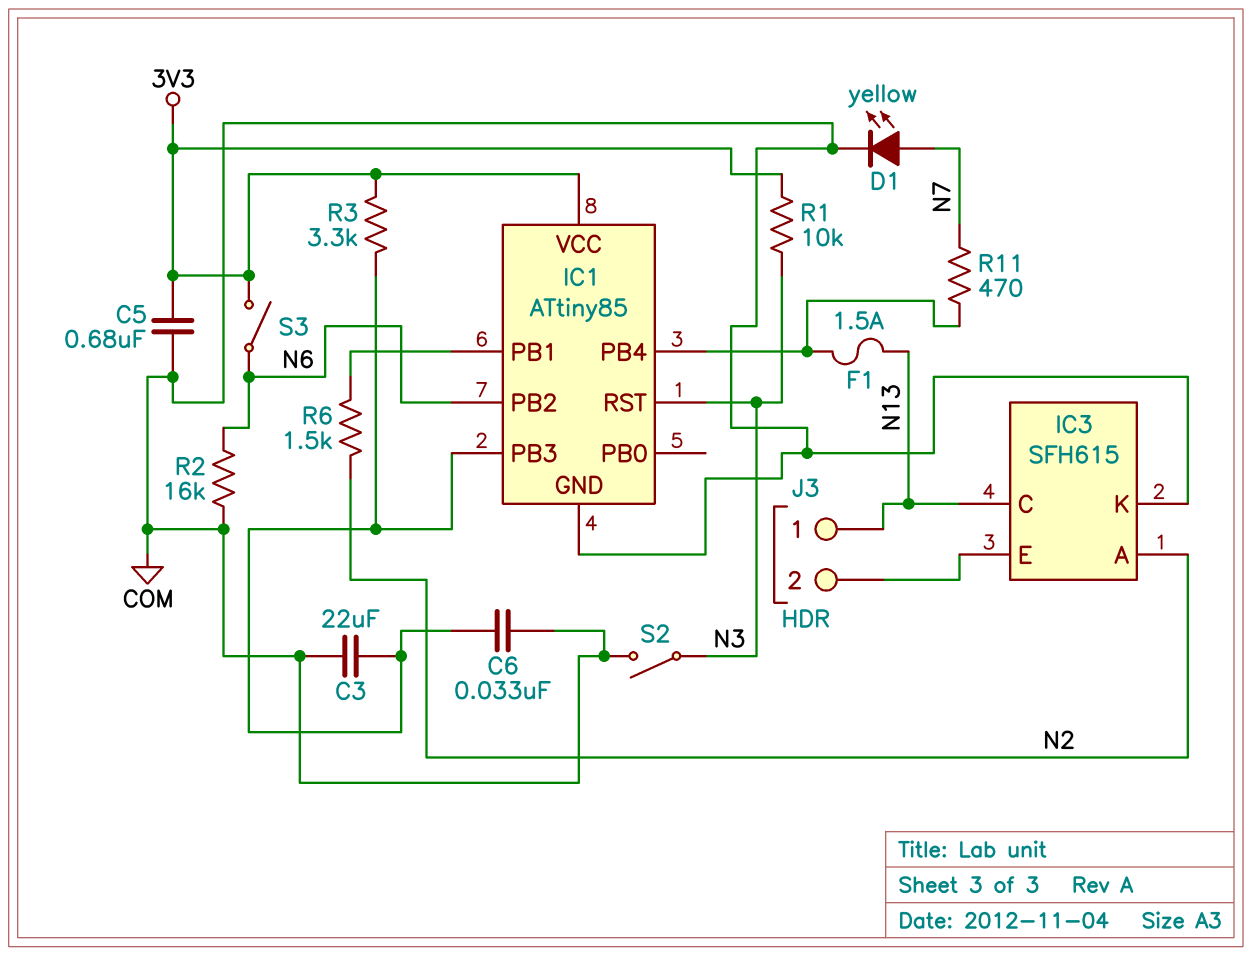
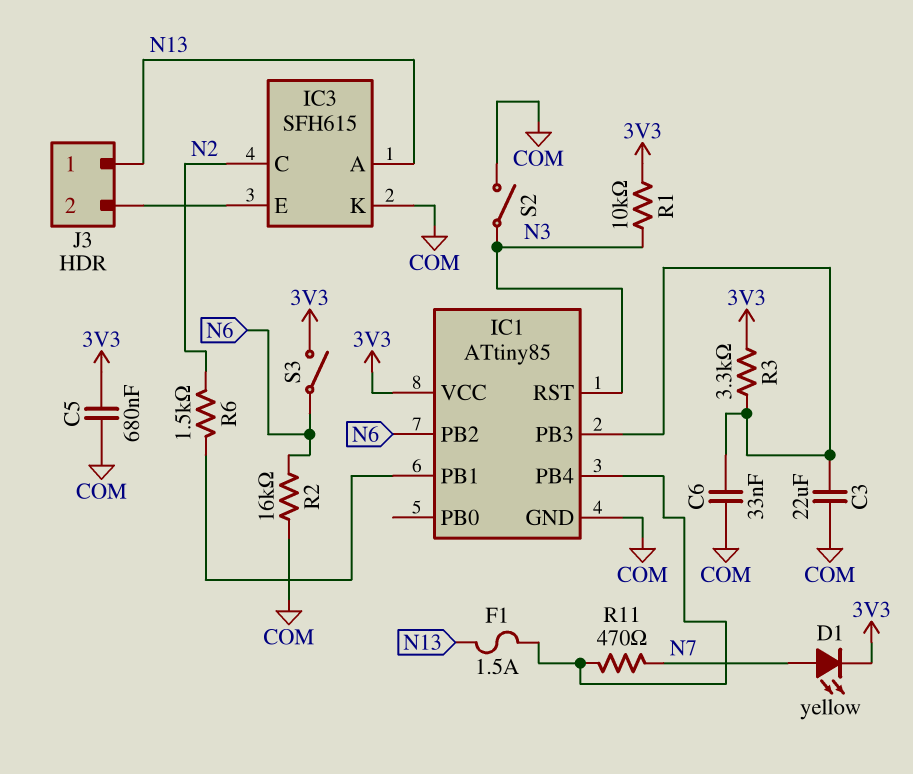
D1: LED yellow (A N7, K COM) -> LED yellow (A N7, K 3V3)
IC3 pin A: N2 -> N13
IC3 pin C: N13 -> N2

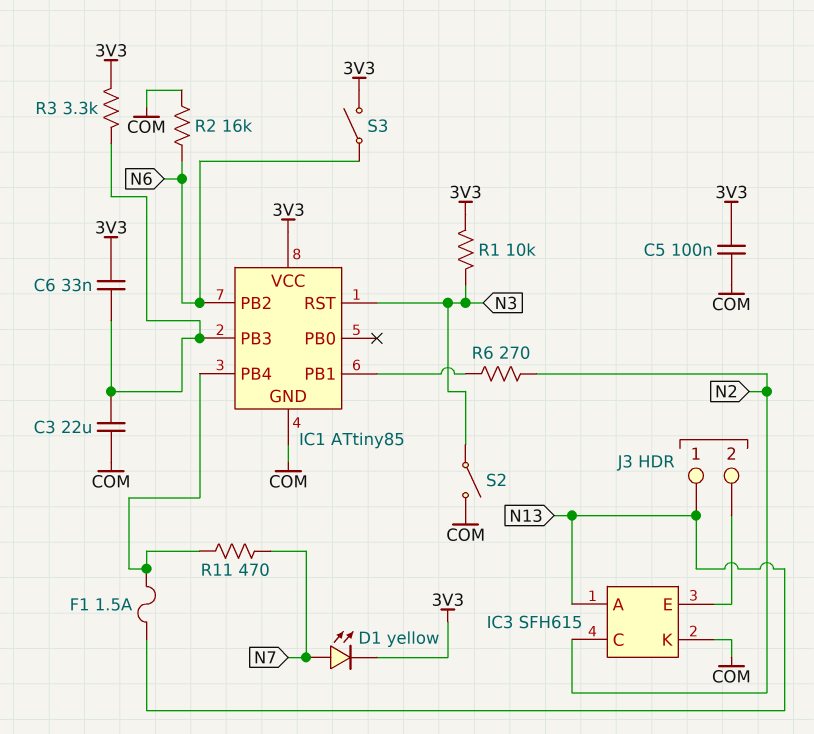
C5: 680nF (3V3, COM) -> 100nF (3V3, COM)
C6: 33nF (COM, IC1/PB3) -> 33nF (3V3, IC1/PB3)
R6: 1.5k (IC1/PB1, N2) -> 270 (IC1/PB1, N2)

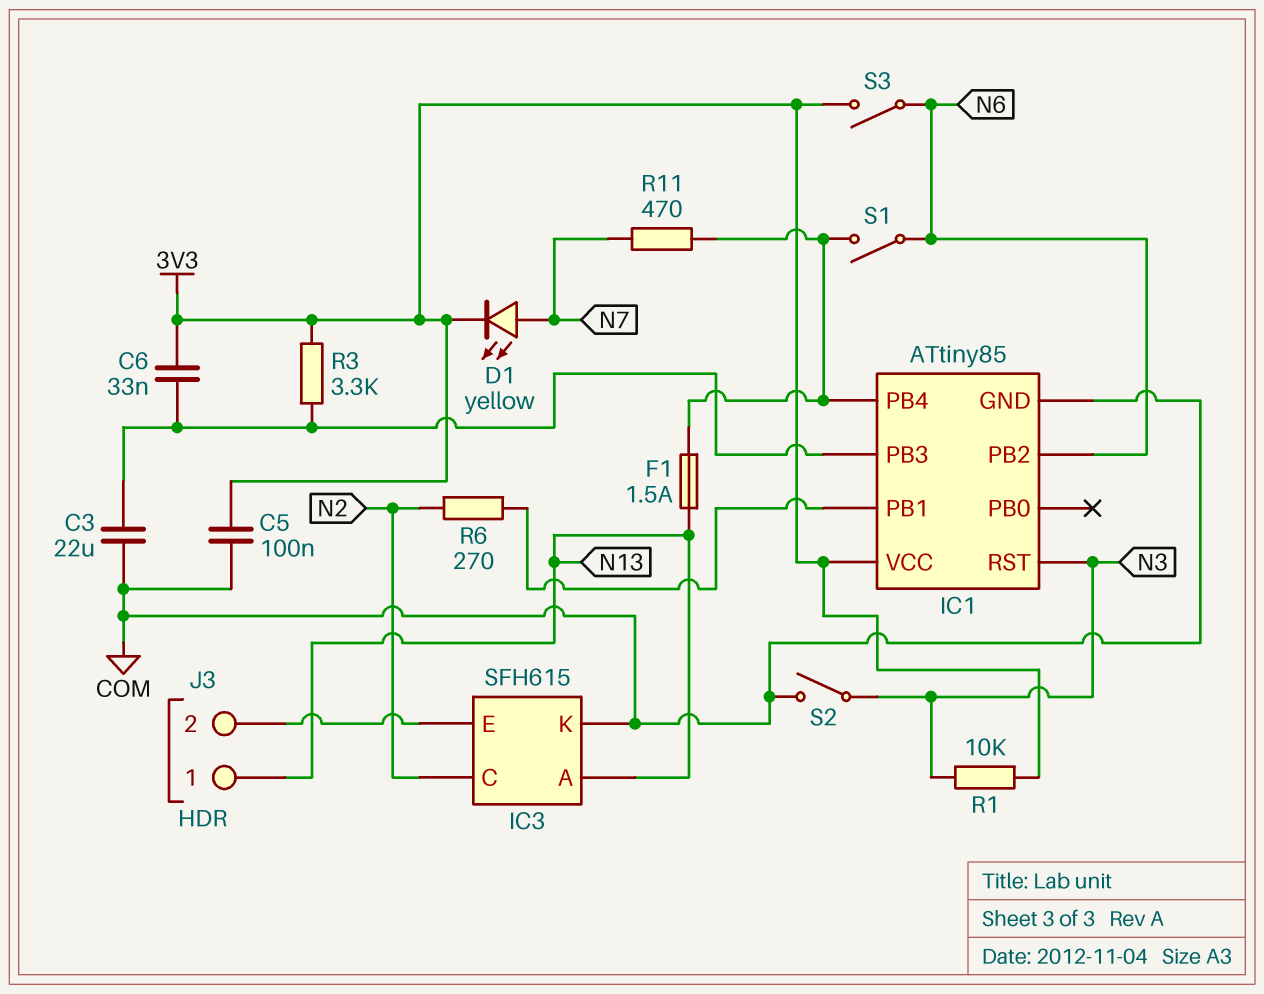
R2: 16k (COM, N6) -> none
S1: none -> switch (IC1/PB4, N6)

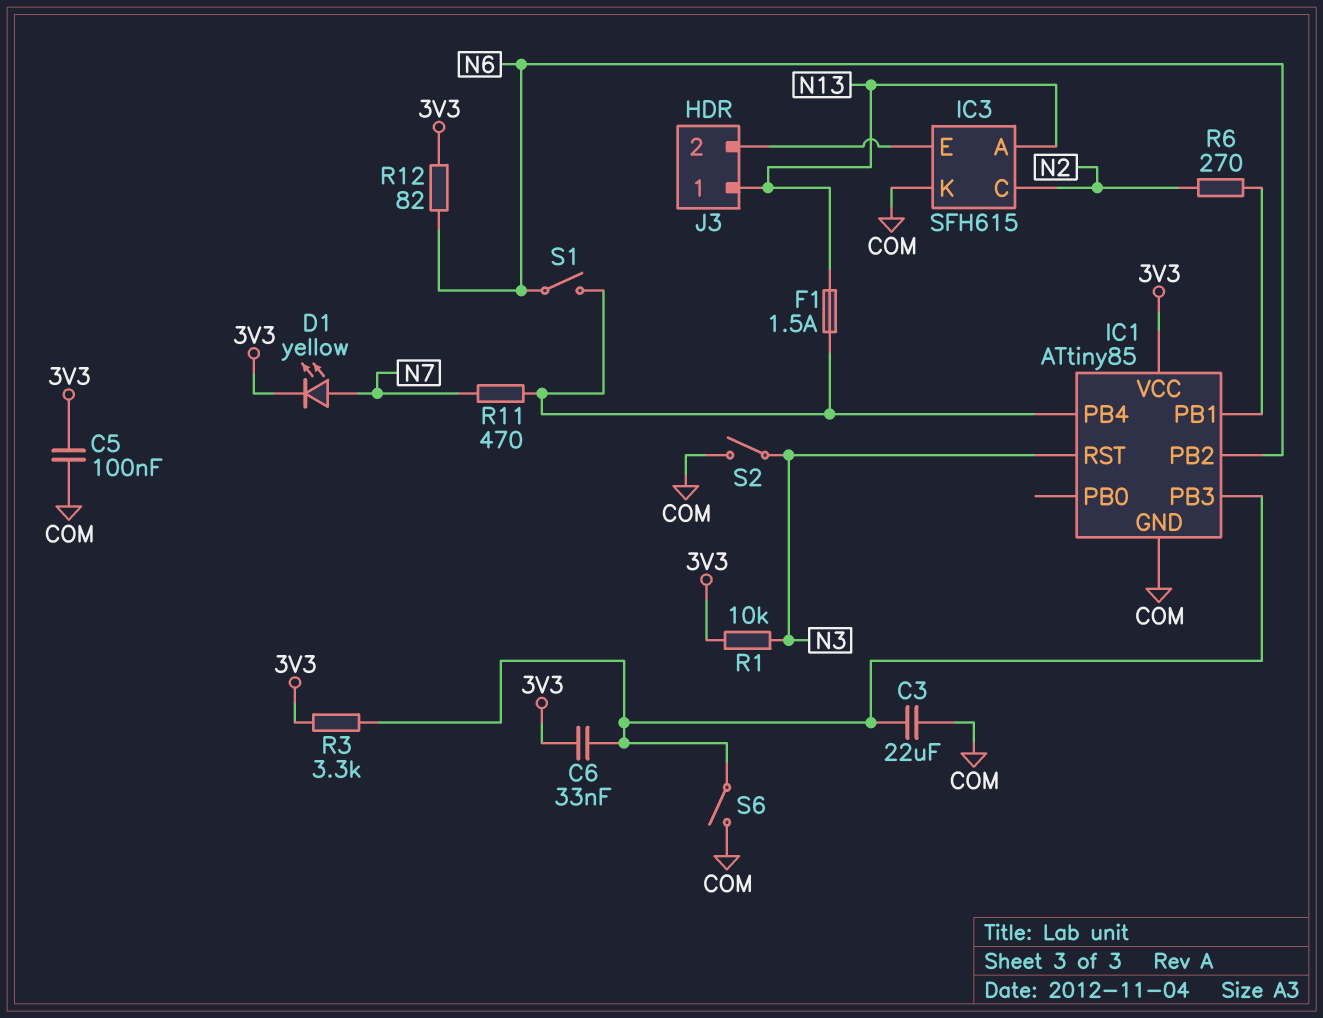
R12: none -> 82 (3V3, N6)
S3: switch (3V3, N6) -> none
S6: none -> switch (COM, IC1/PB3)

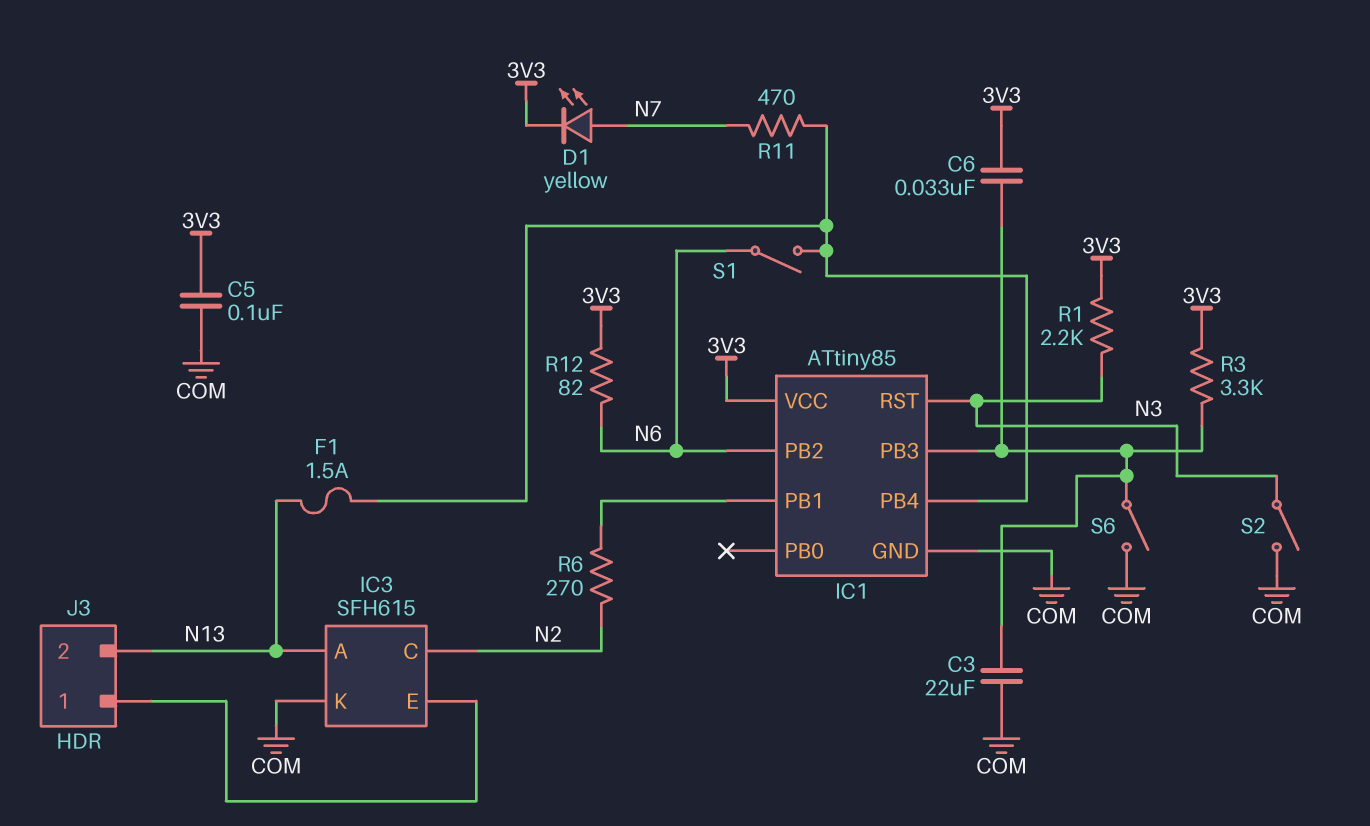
J3 pin 1: N13 -> IC3/E
J3 pin 2: IC3/E -> N13
R1: 10k (3V3, N3) -> 2.2k (3V3, N3)

